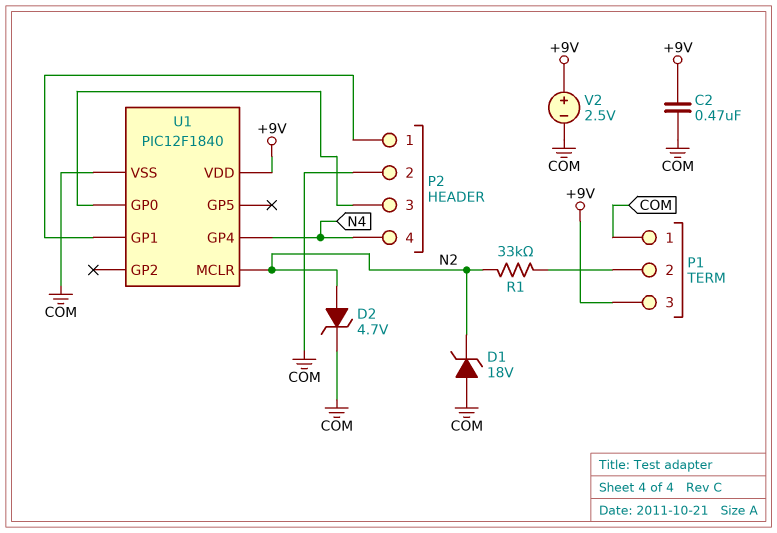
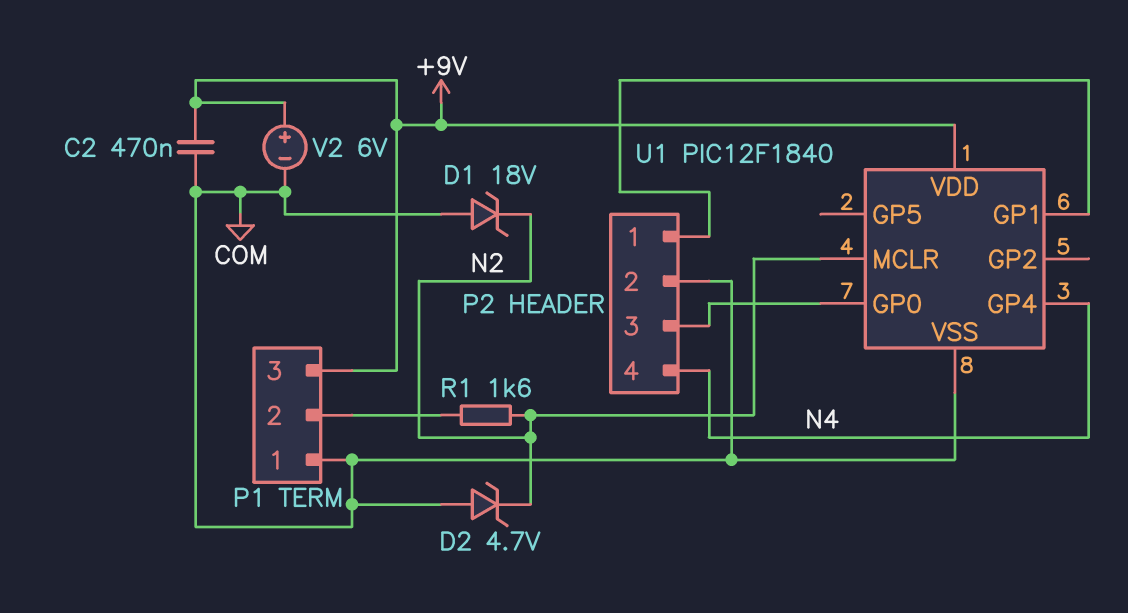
D2: zener 4.7V (A N2, K COM) -> zener 4.7V (A COM, K N2)
R1: 33k (N2, P1/2) -> 1.6k (N2, P1/2)
V2: 2.5V (plus +9V, minus COM) -> 6V (plus +9V, minus COM)

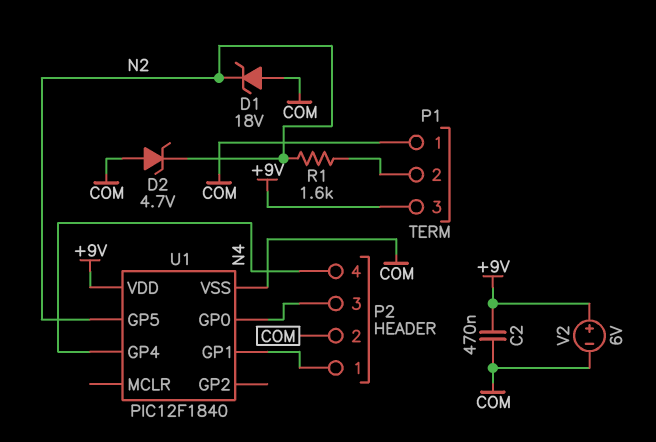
U1 pin GP5: none -> N2
U1 pin MCLR: N2 -> none

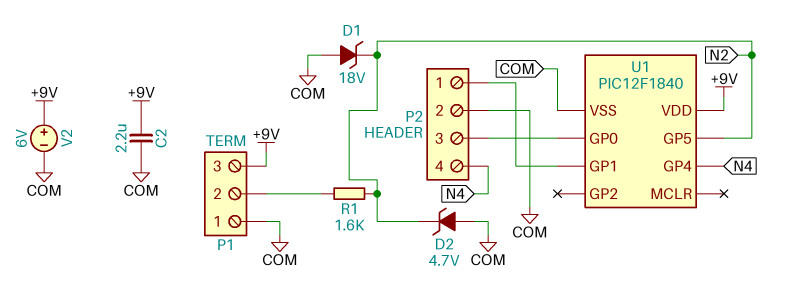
C2: 470nF (+9V, COM) -> 2.2uF (+9V, COM)

